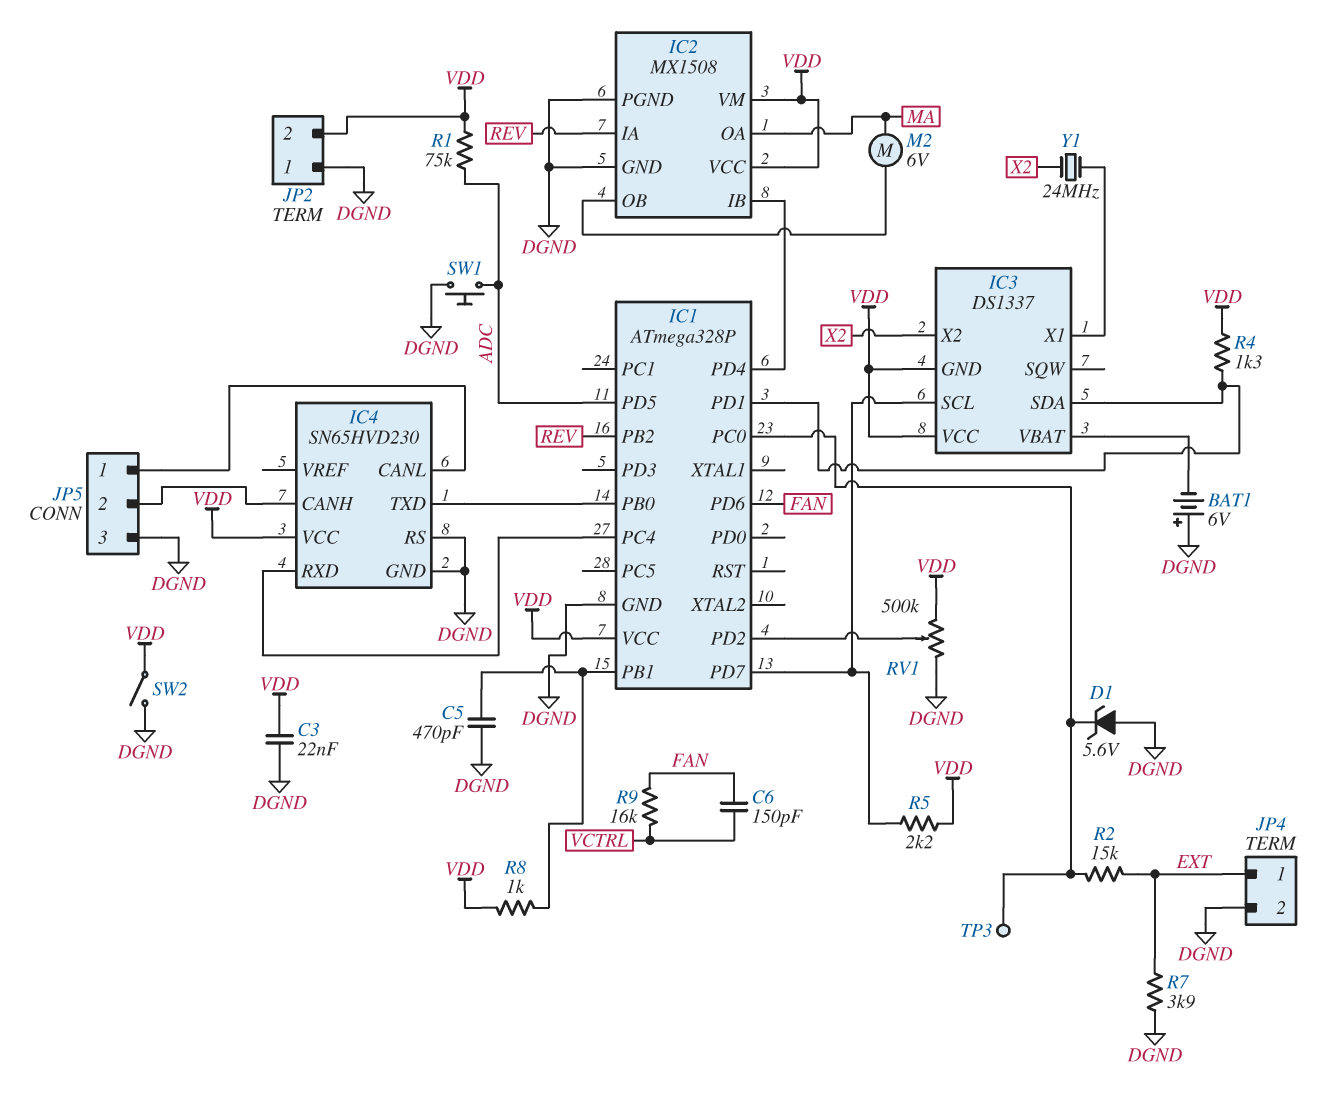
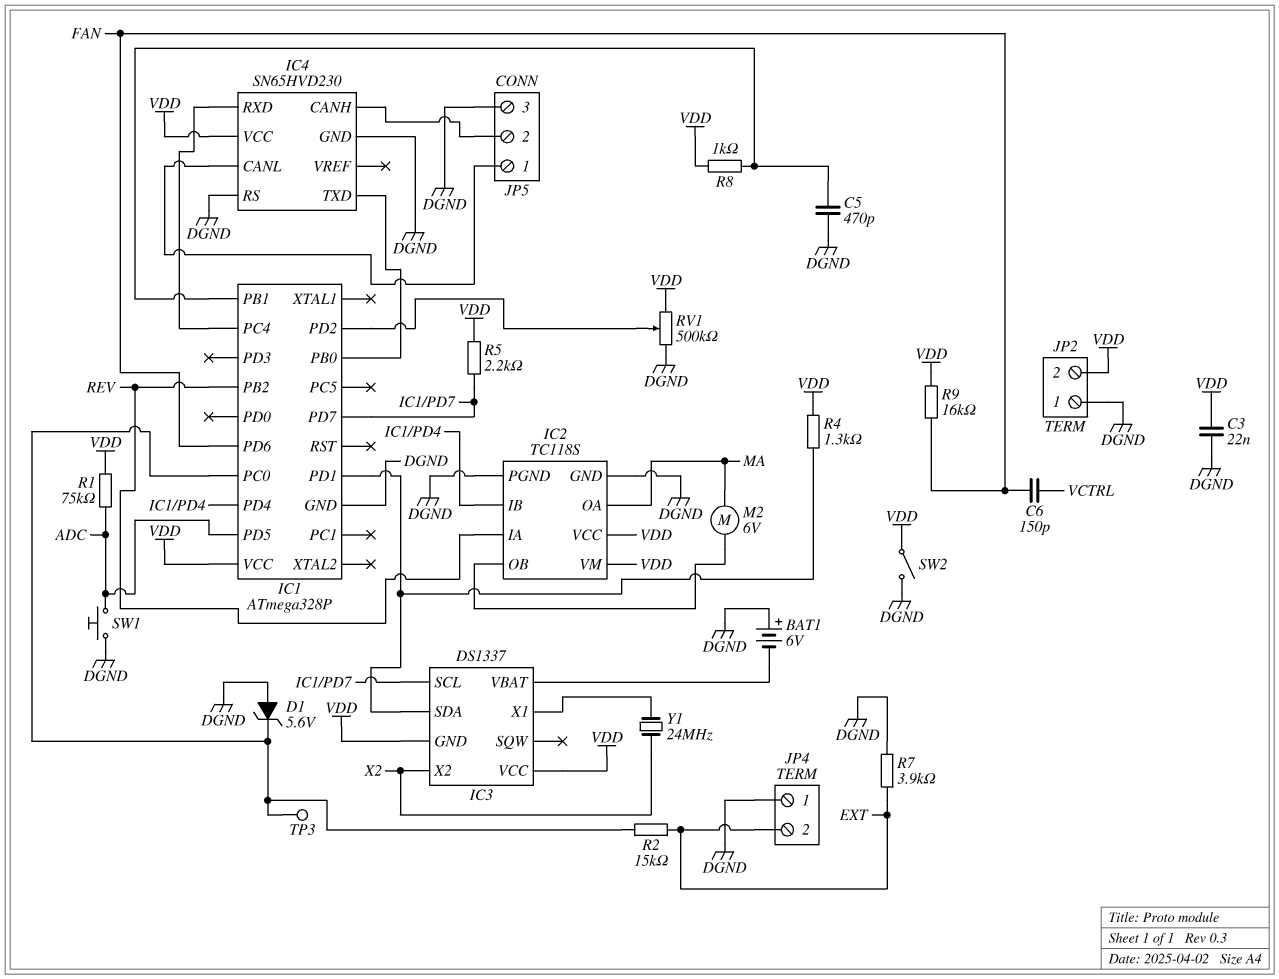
IC2: MX1508 -> TC118S
JP4 pin 1: EXT -> DGND
JP4 pin 2: DGND -> EXT
R9: 16k (FAN, VCTRL) -> 16k (FAN, VDD)

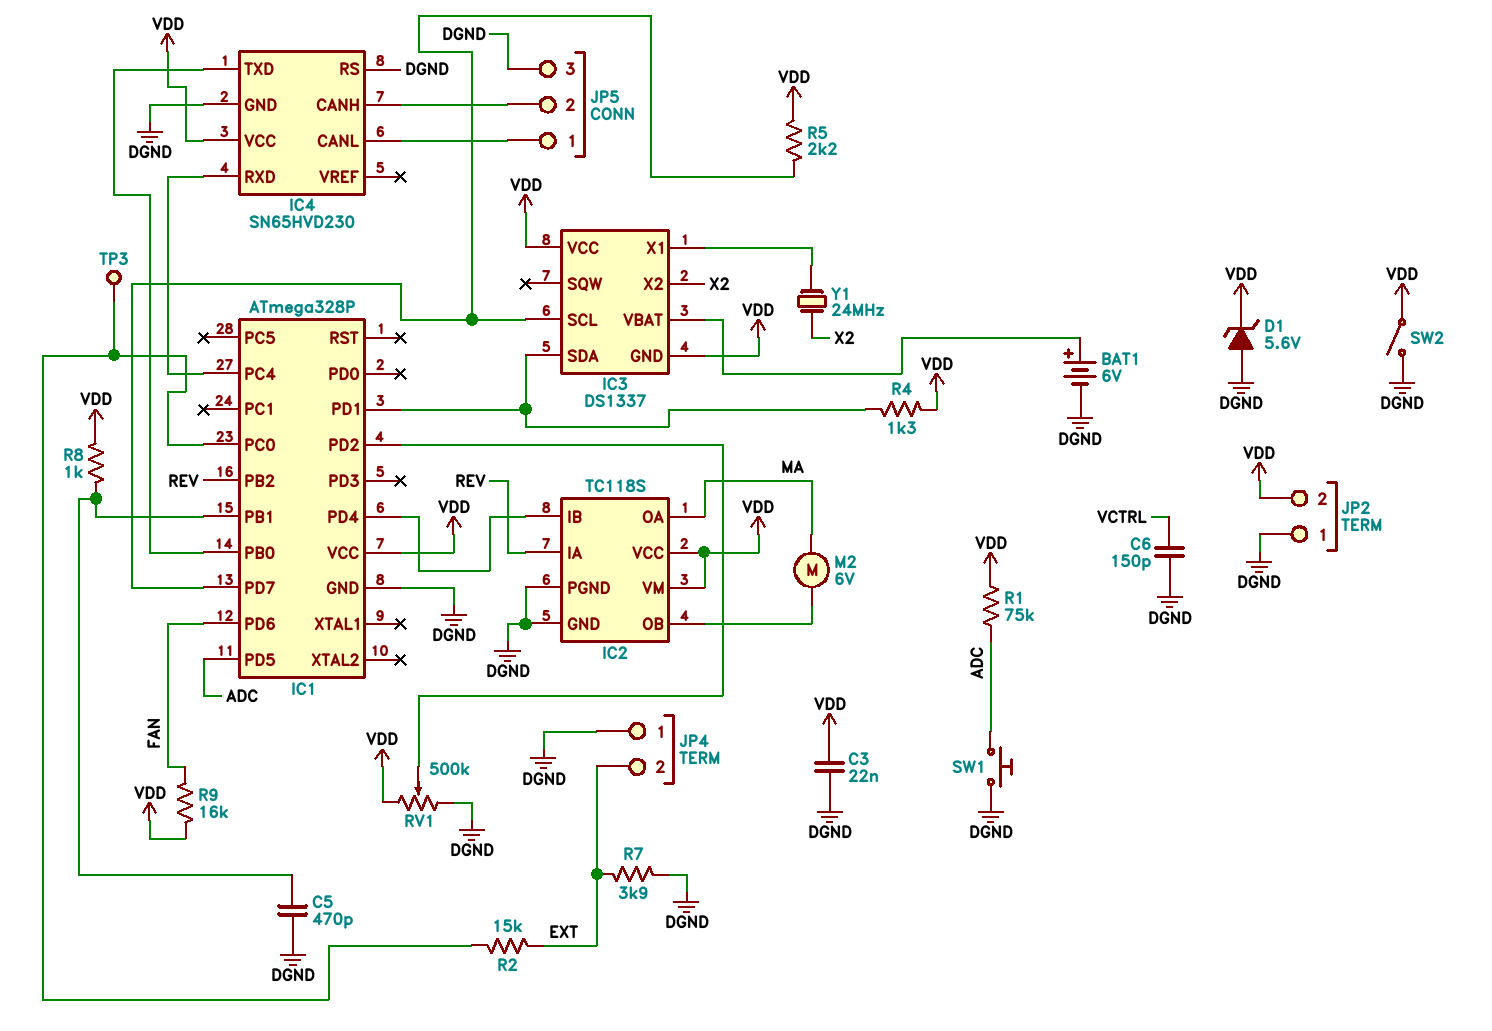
BAT1: 6V (plus DGND, minus IC3/VBAT) -> 6V (plus IC3/VBAT, minus DGND)
C6: 150pF (FAN, VCTRL) -> 150pF (DGND, VCTRL)
D1: zener 5.6V (A DGND, K IC1/PC0) -> zener 5.6V (A DGND, K VDD)

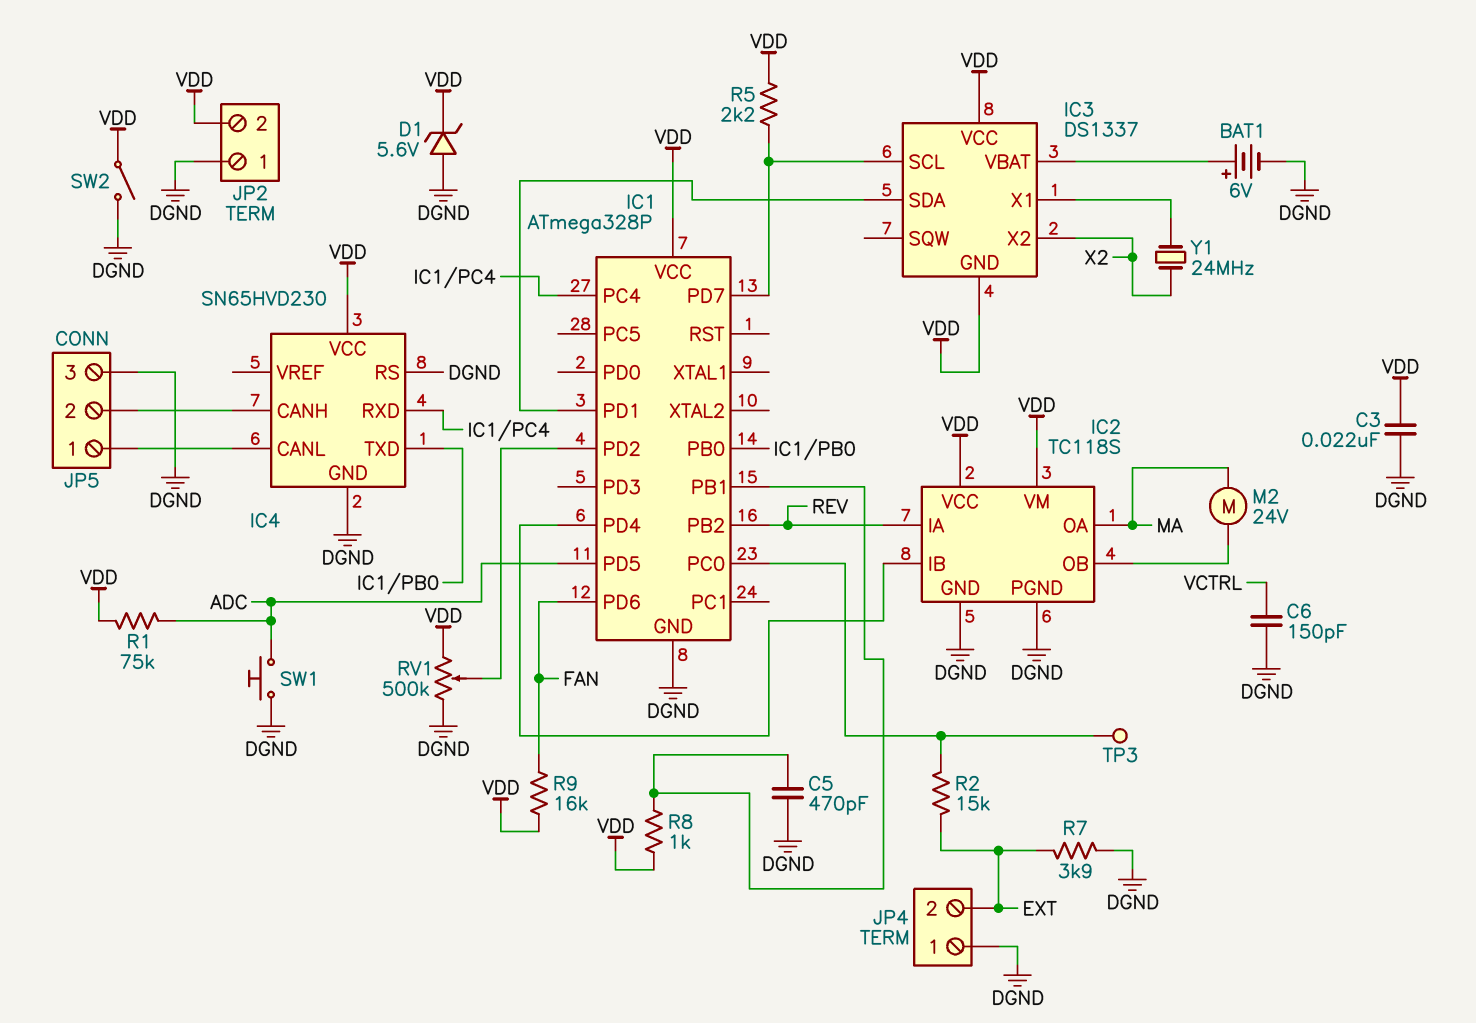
M2: motor 6V (IC2/OB, MA) -> motor 24V (IC2/OB, MA)
R4: 1.3k (IC1/PD1, VDD) -> none

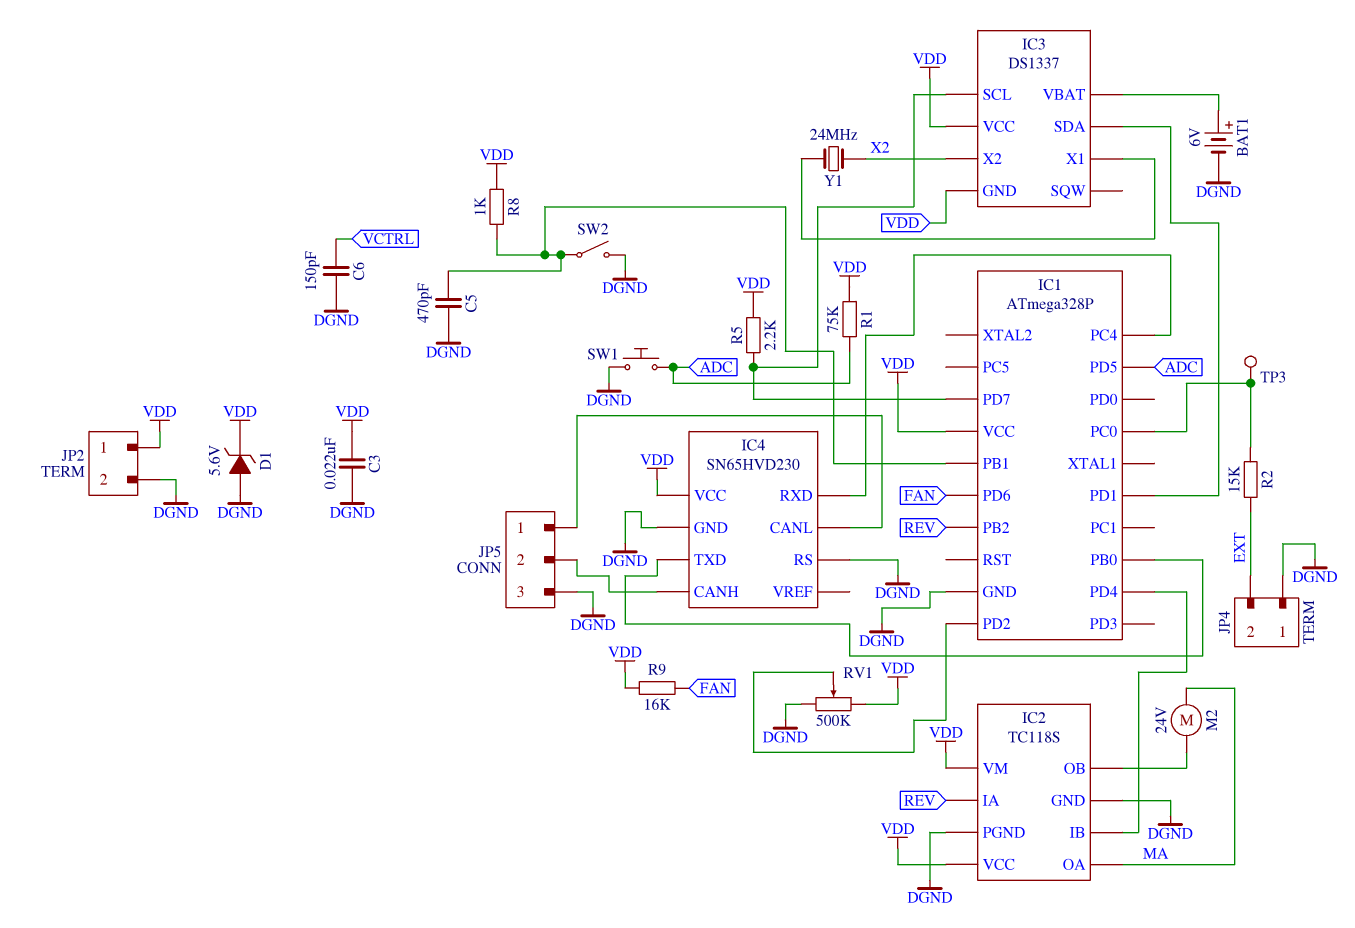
JP2 pin 1: DGND -> VDD
JP2 pin 2: VDD -> DGND
R7: 3.9k (DGND, EXT) -> none
SW2: switch (DGND, VDD) -> switch (DGND, IC1/PB1)

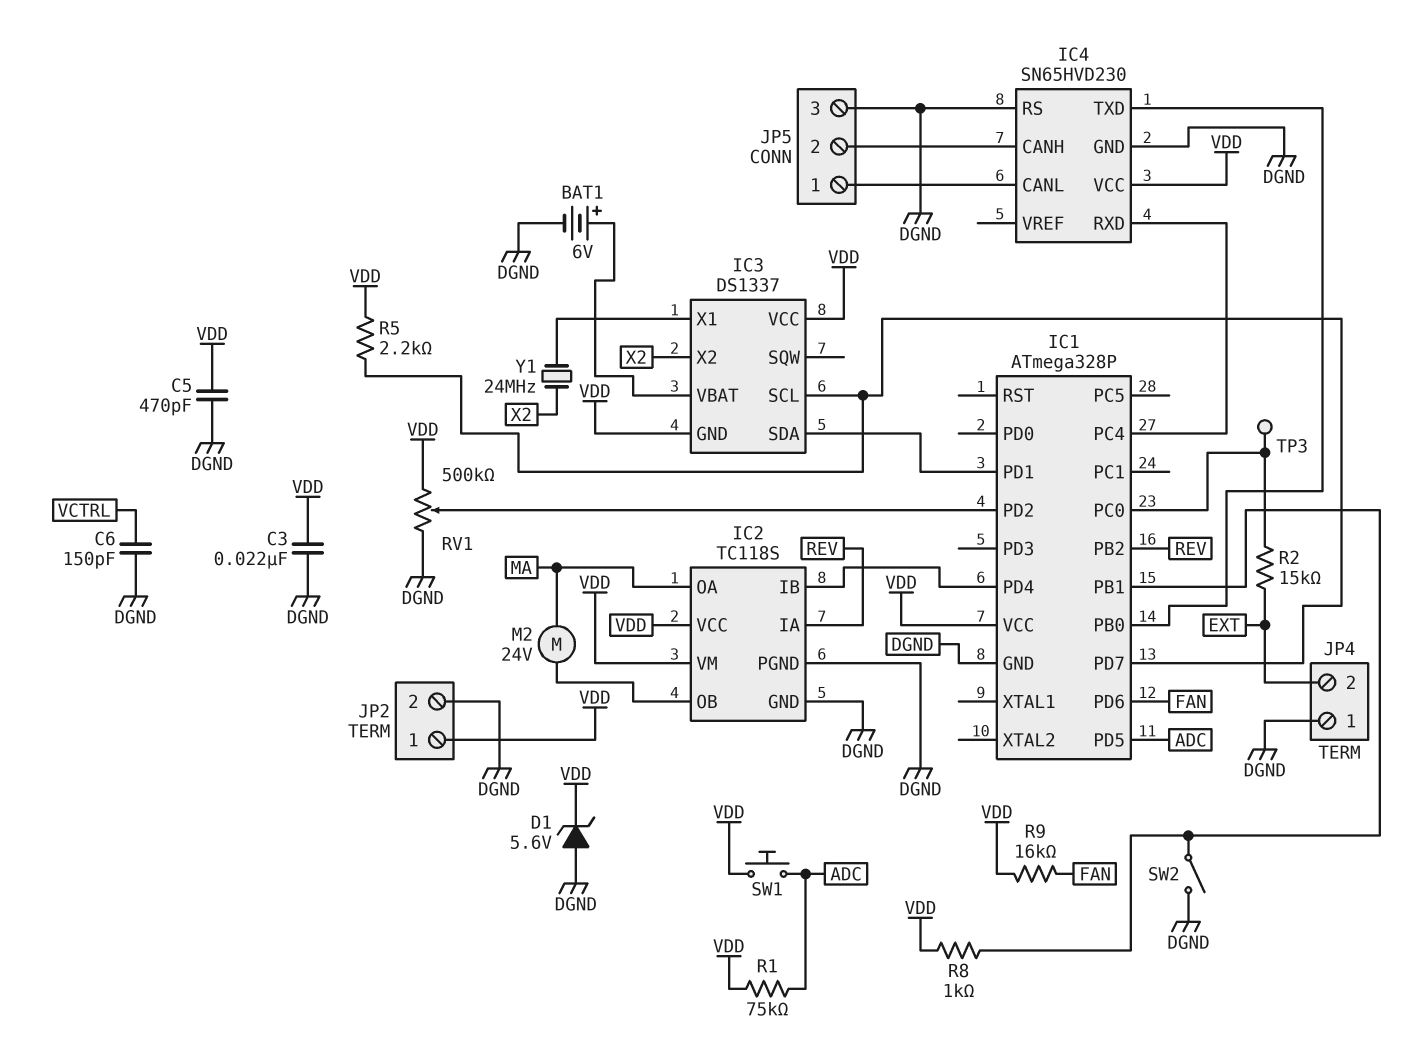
C5: 470pF (DGND, IC1/PB1) -> 470pF (DGND, VDD)
SW1: button (ADC, DGND) -> button (ADC, VDD)

